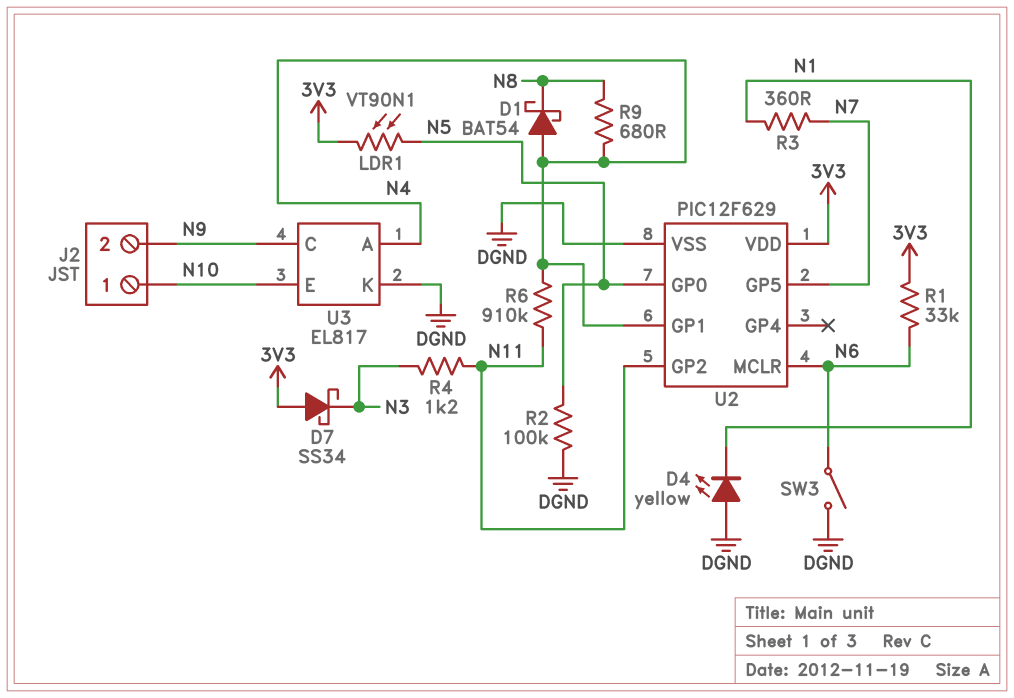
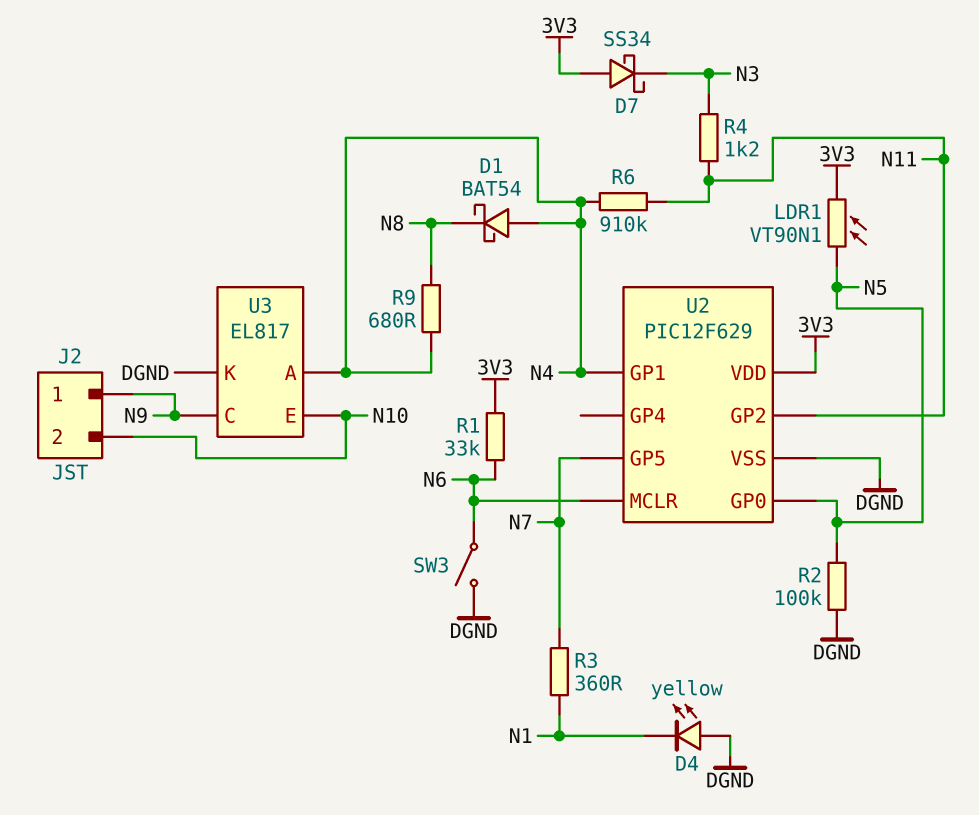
J2 pin 1: N10 -> N9
J2 pin 2: N9 -> N10

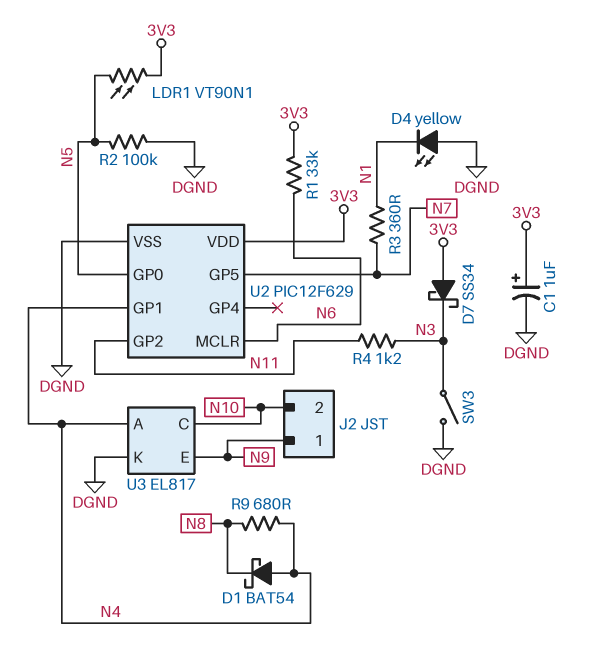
C1: none -> 1uF (plus 3V3, minus DGND)
R6: 910k (N4, N11) -> none
SW3: switch (DGND, N6) -> switch (DGND, N3)
U3 pin C: N9 -> N10
U3 pin E: N10 -> N9

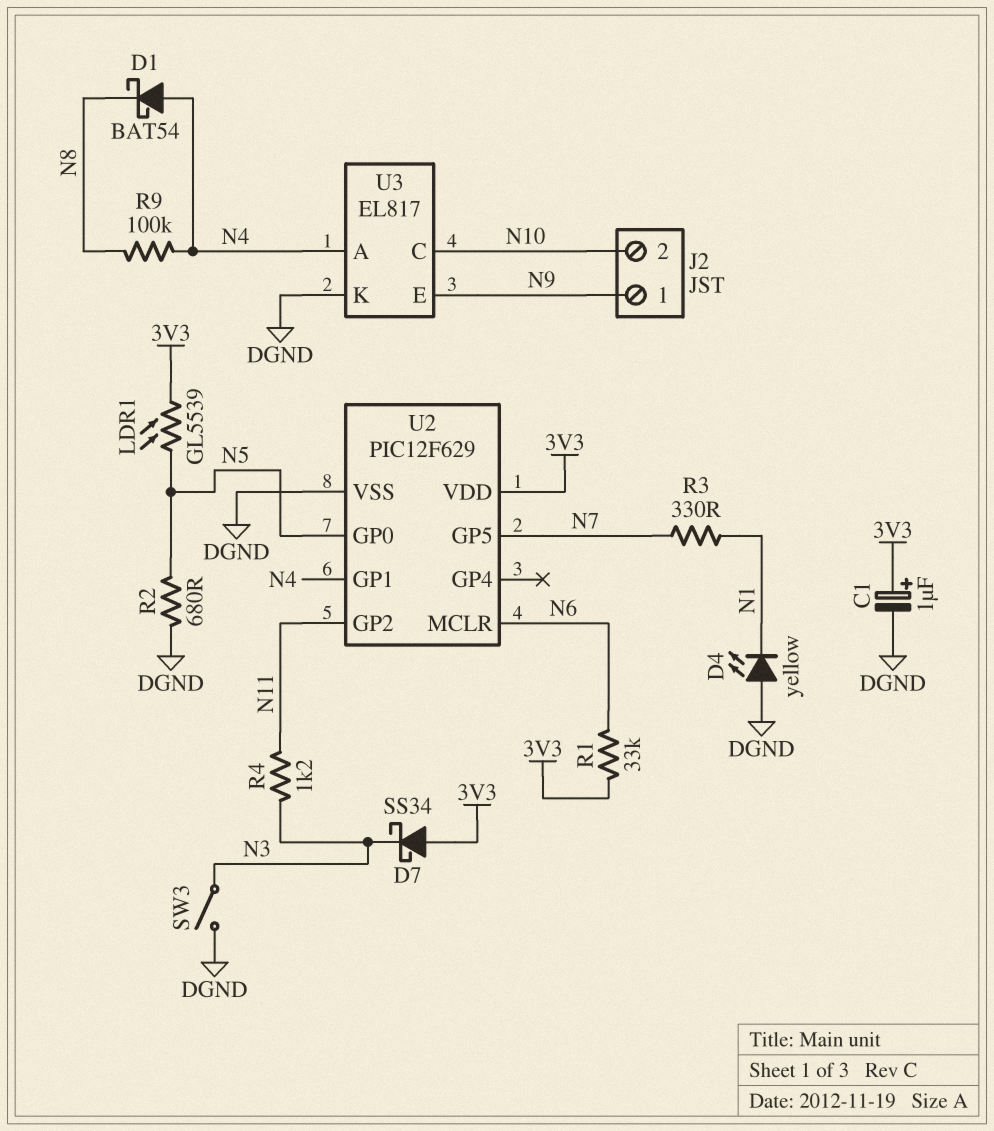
LDR1: VT90N1 (3V3, N5) -> GL5539 (3V3, N5)
R2: 100k (DGND, N5) -> 680 (DGND, N5)
R3: 360 (N1, N7) -> 330 (N1, N7)
R9: 680 (N4, N8) -> 100k (N4, N8)

